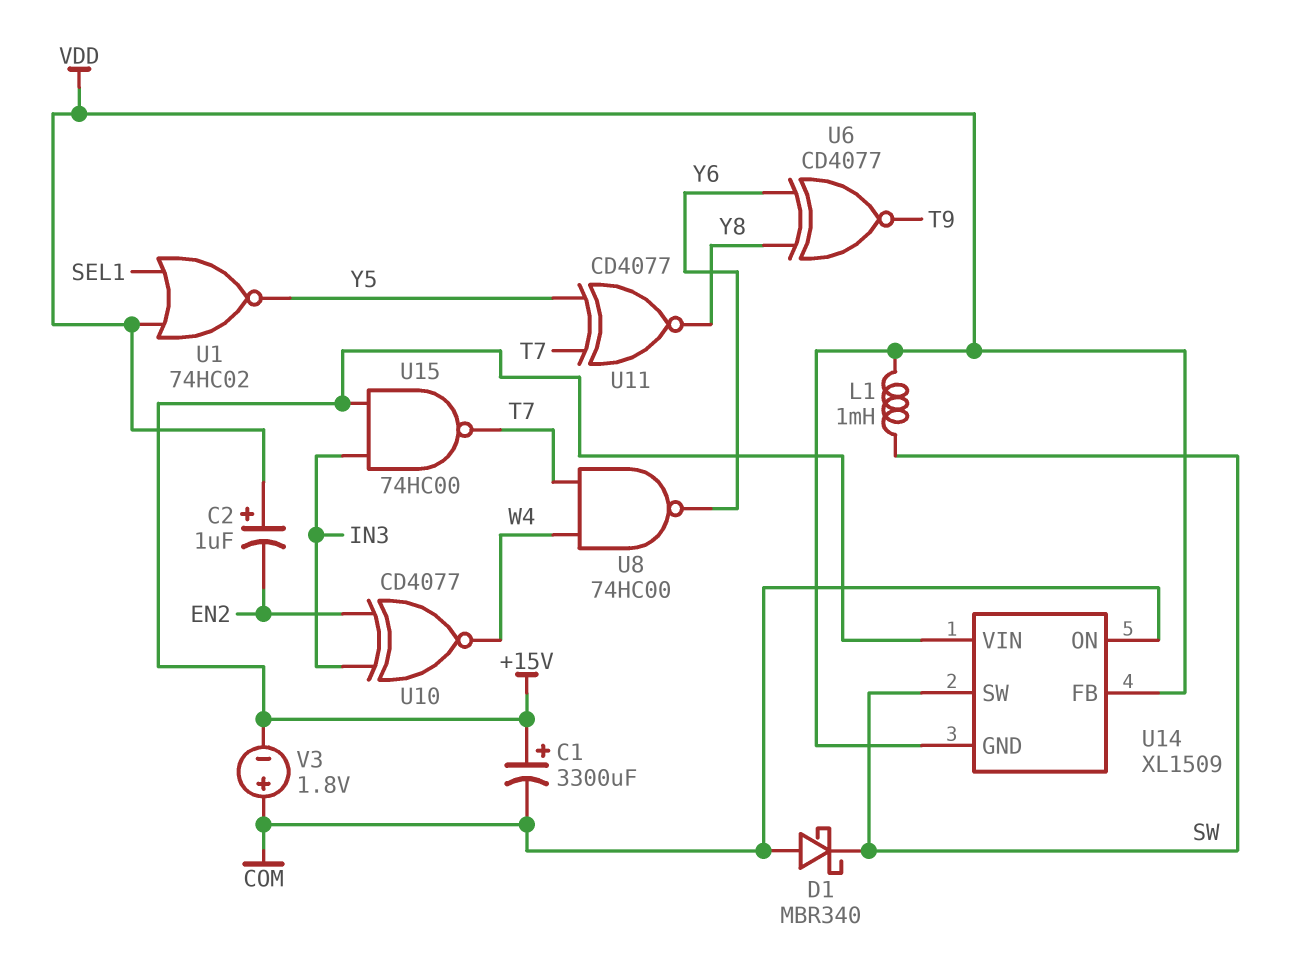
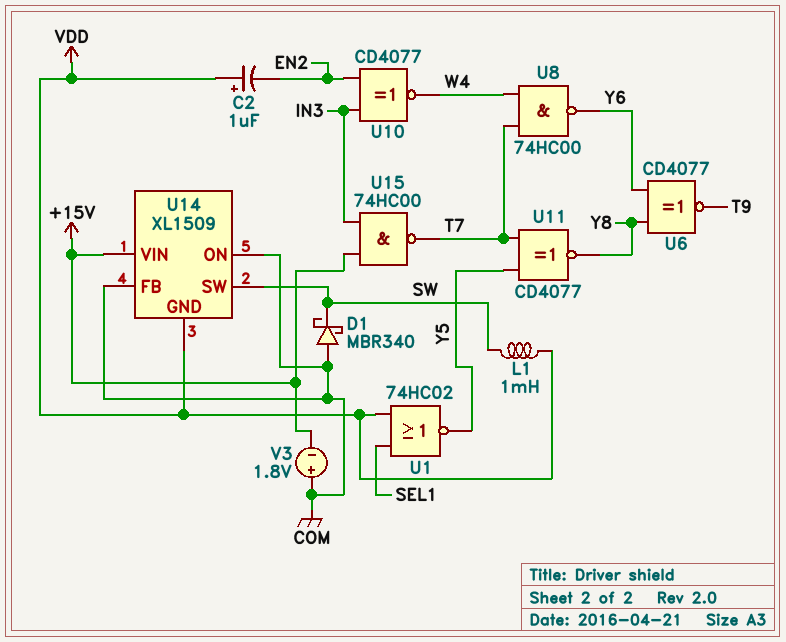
C1: 3300uF (plus +15V, minus COM) -> none
U14 pin FB: VDD -> COM

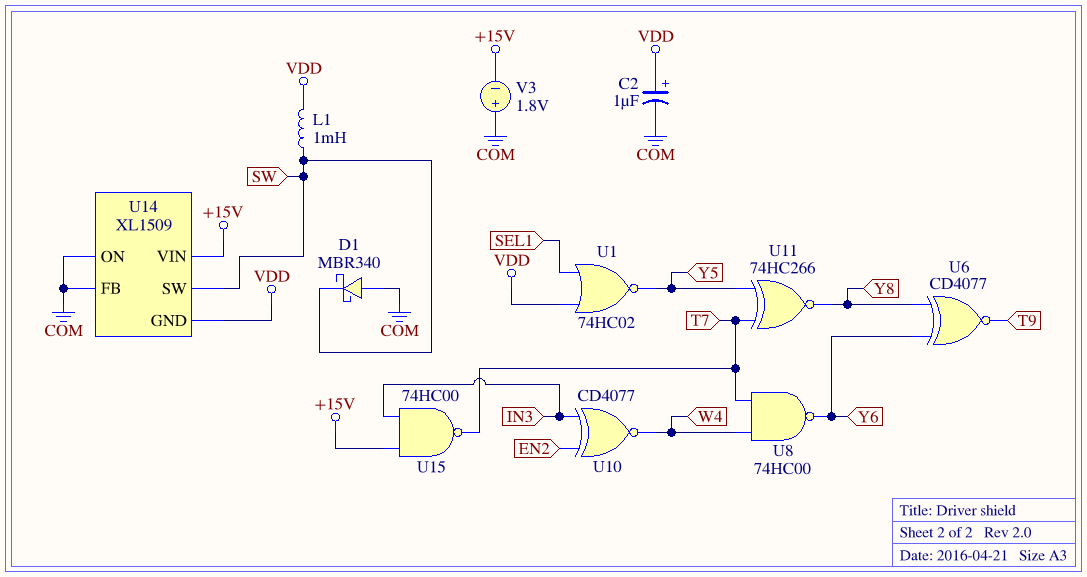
C2: 1uF (plus VDD, minus EN2) -> 1uF (plus VDD, minus COM)
U11: XNOR CD4077 (in T7, in Y5, out Y8) -> XNOR 74HC266 (in T7, in Y5, out Y8)

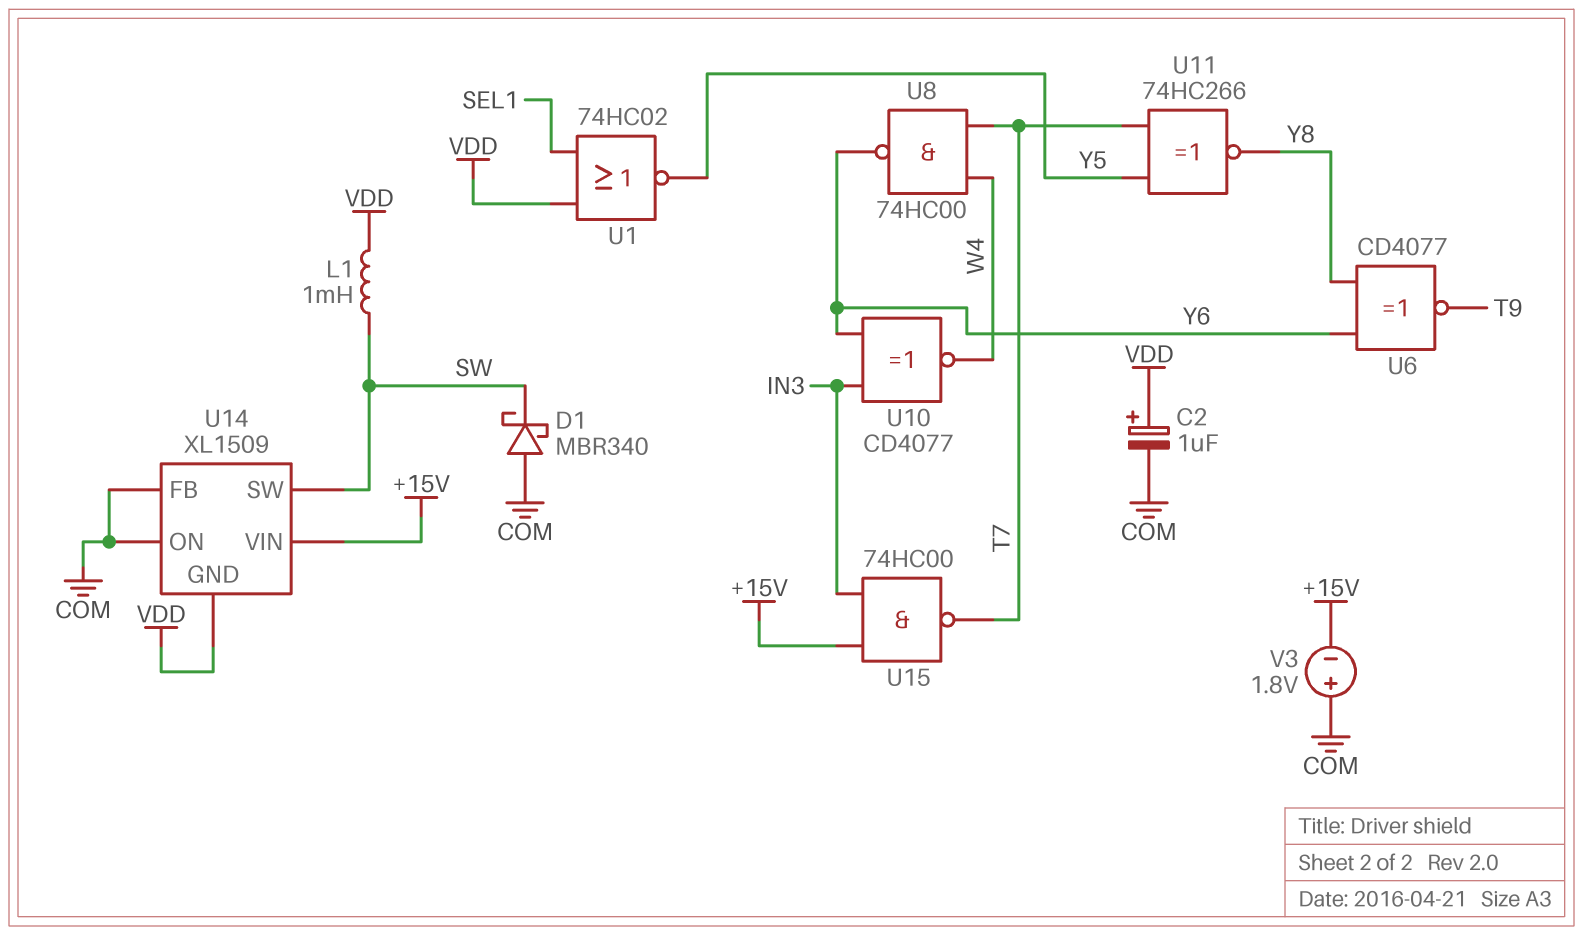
U10: XNOR CD4077 (in EN2, in IN3, out W4) -> XNOR CD4077 (in IN3, in Y6, out W4)

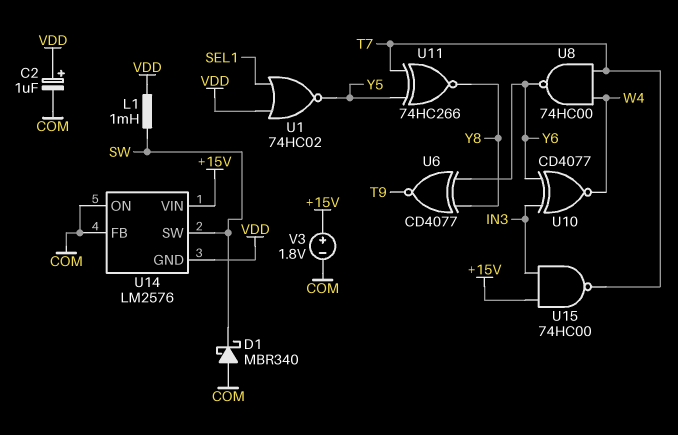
U14: XL1509 -> LM2576
V3: 1.8V (plus COM, minus +15V) -> 1.8V (plus +15V, minus COM)

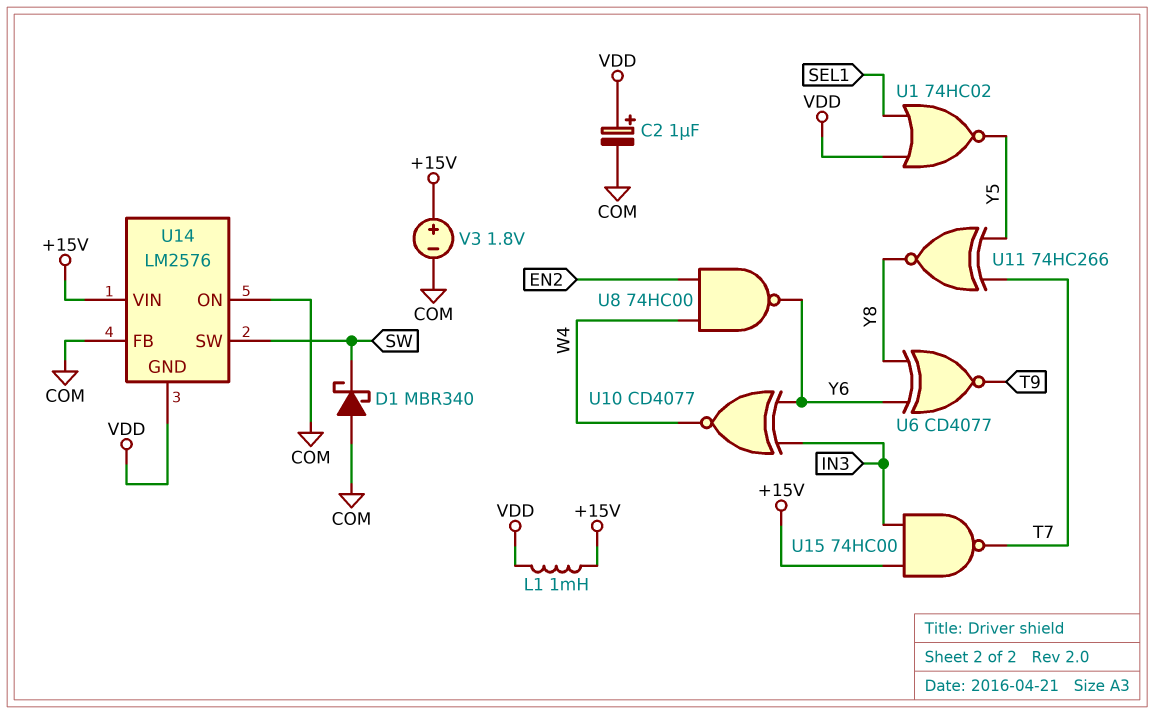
L1: 1mH (SW, VDD) -> 1mH (+15V, VDD)
U8: NAND 74HC00 (in T7, in W4, out Y6) -> NAND 74HC00 (in EN2, in W4, out Y6)

